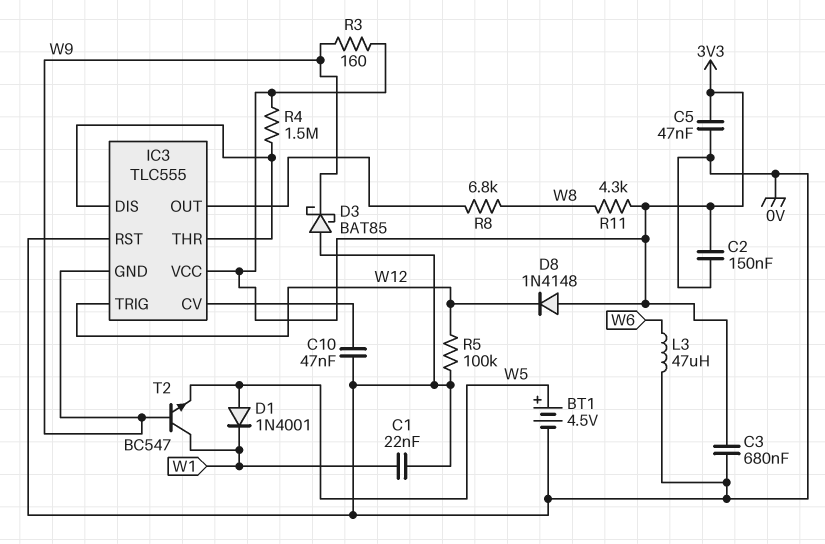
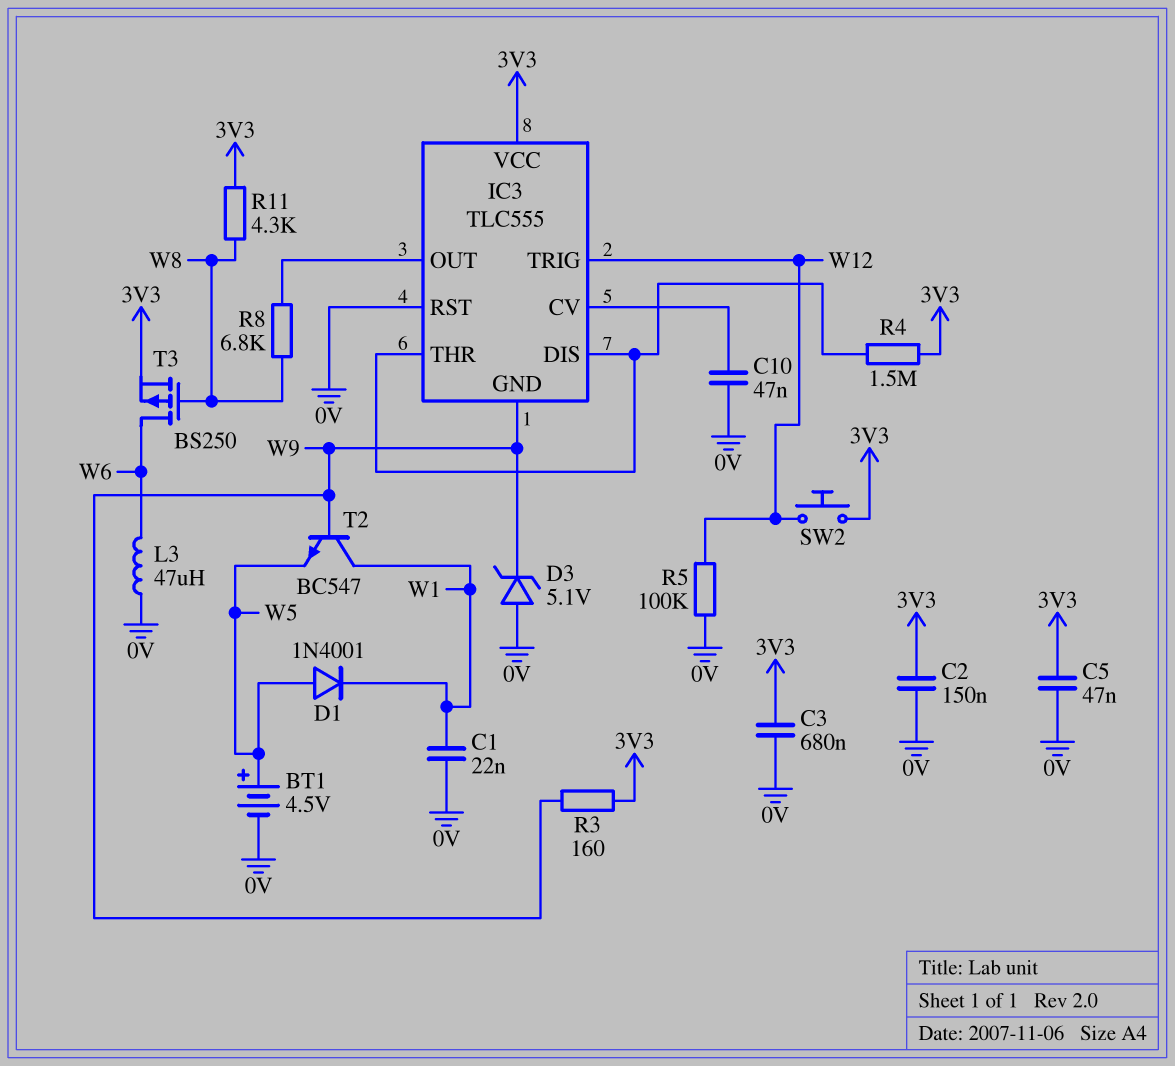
D3: schottky BAT85 (A 0V, K W9) -> zener 5.1V (A 0V, K W9)
D8: diode 1N4148 (A 3V3, K W12) -> none
SW2: none -> button (3V3, W12)
T3: none -> PMOS BS250 (G W8, D W6, S 3V3)

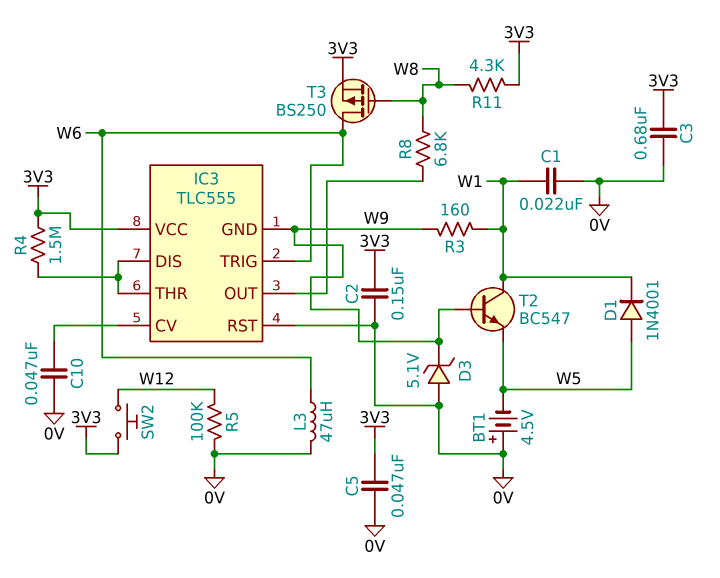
BT1: 4.5V (plus W5, minus 0V) -> 4.5V (plus 0V, minus W5)
IC3 pin TRIG: W12 -> W6
R3: 160 (3V3, W9) -> 160 (W1, W9)

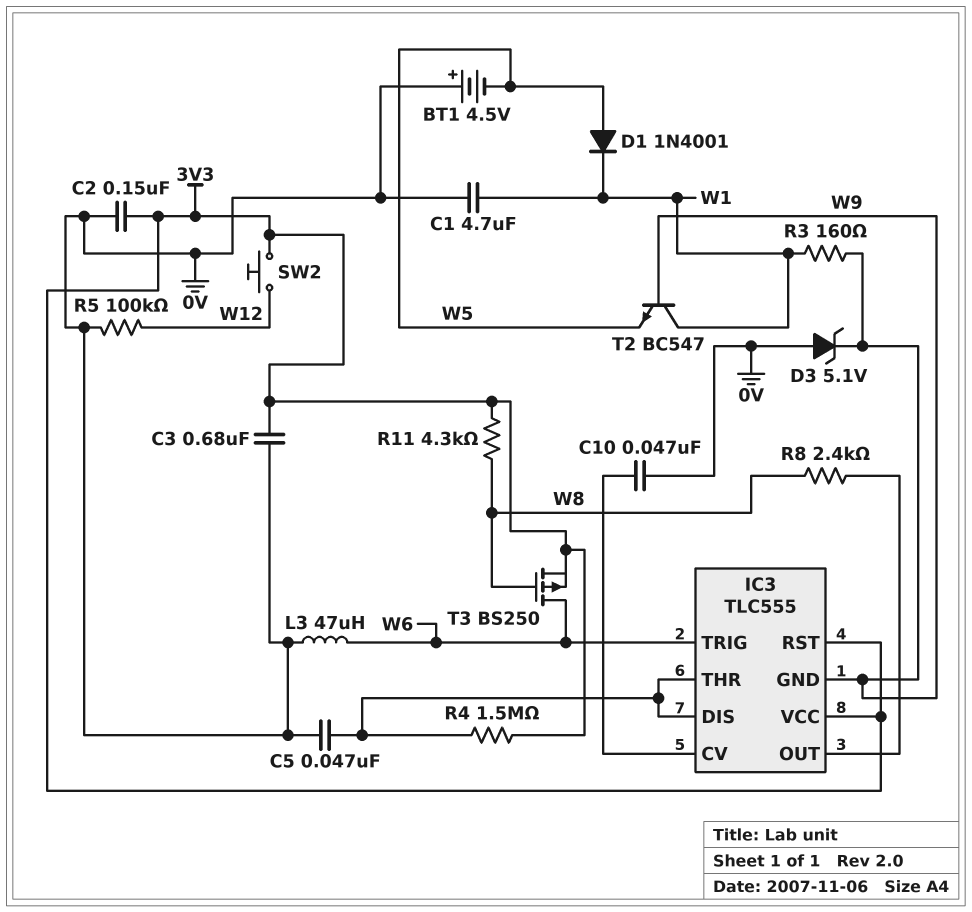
C1: 22nF (0V, W1) -> 4.7uF (0V, W1)
C5: 47nF (0V, 3V3) -> 47nF (0V, IC3/DIS)
IC3 pin RST: 0V -> 3V3
R8: 6.8k (IC3/OUT, W8) -> 2.4k (IC3/OUT, W8)

